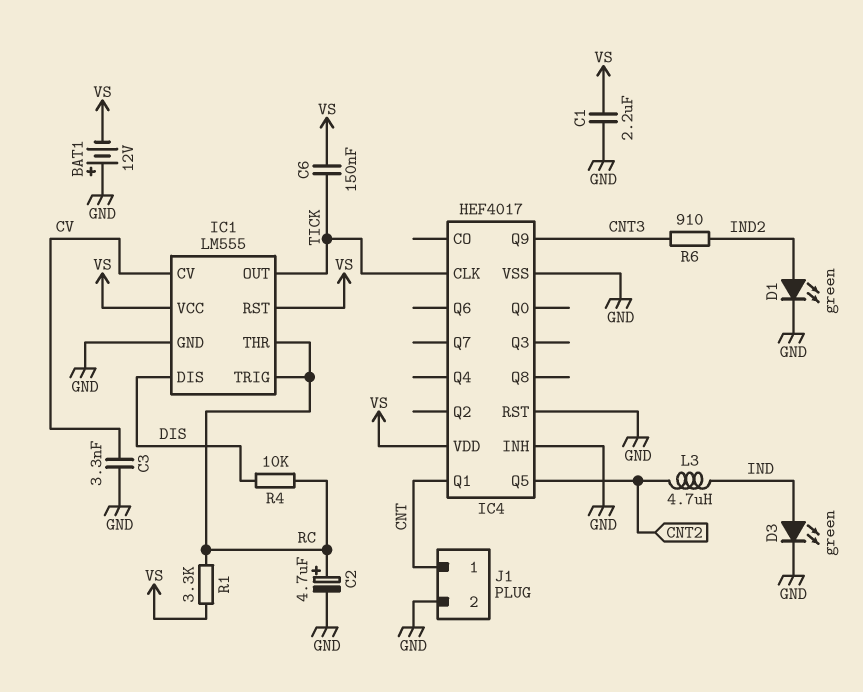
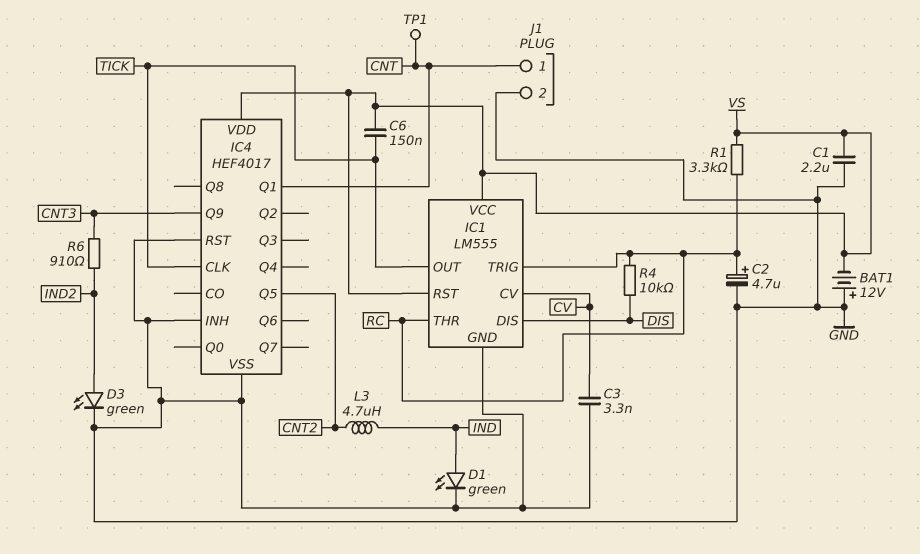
D1: LED green (A IND2, K GND) -> LED green (A IND, K GND)
D3: LED green (A IND, K GND) -> LED green (A IND2, K GND)
TP1: none -> test point (CNT)

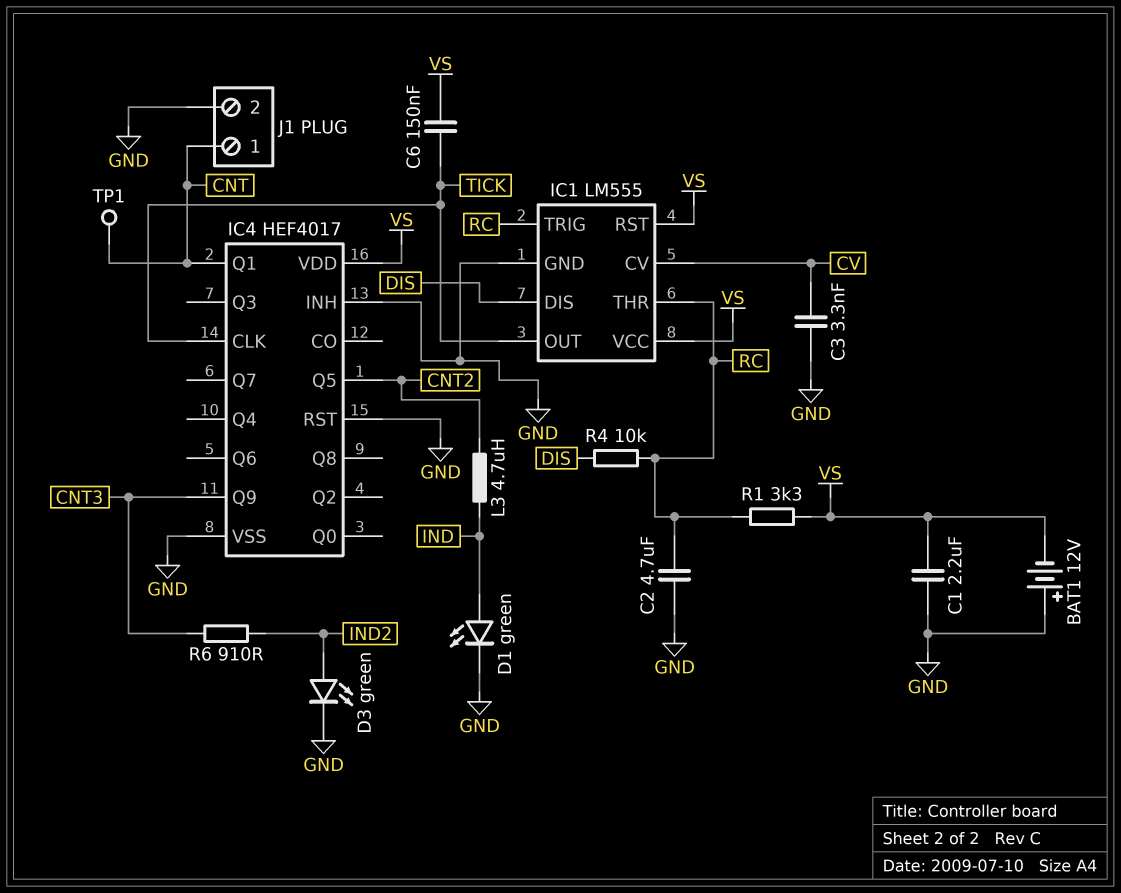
C2: 4.7uF (plus RC, minus GND) -> 4.7uF (GND, RC)

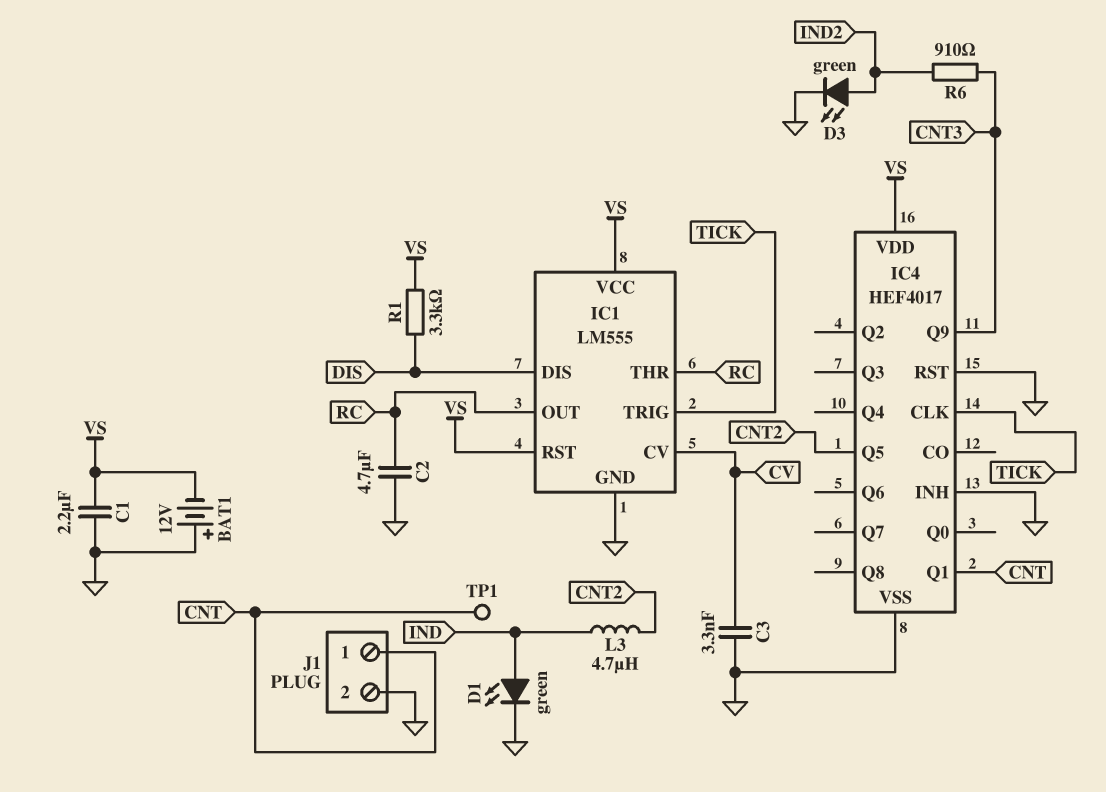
C6: 150nF (TICK, VS) -> none
IC1 pin OUT: TICK -> RC
IC1 pin TRIG: RC -> TICK
R1: 3.3k (RC, VS) -> 3.3k (DIS, VS)
R4: 10k (DIS, RC) -> none

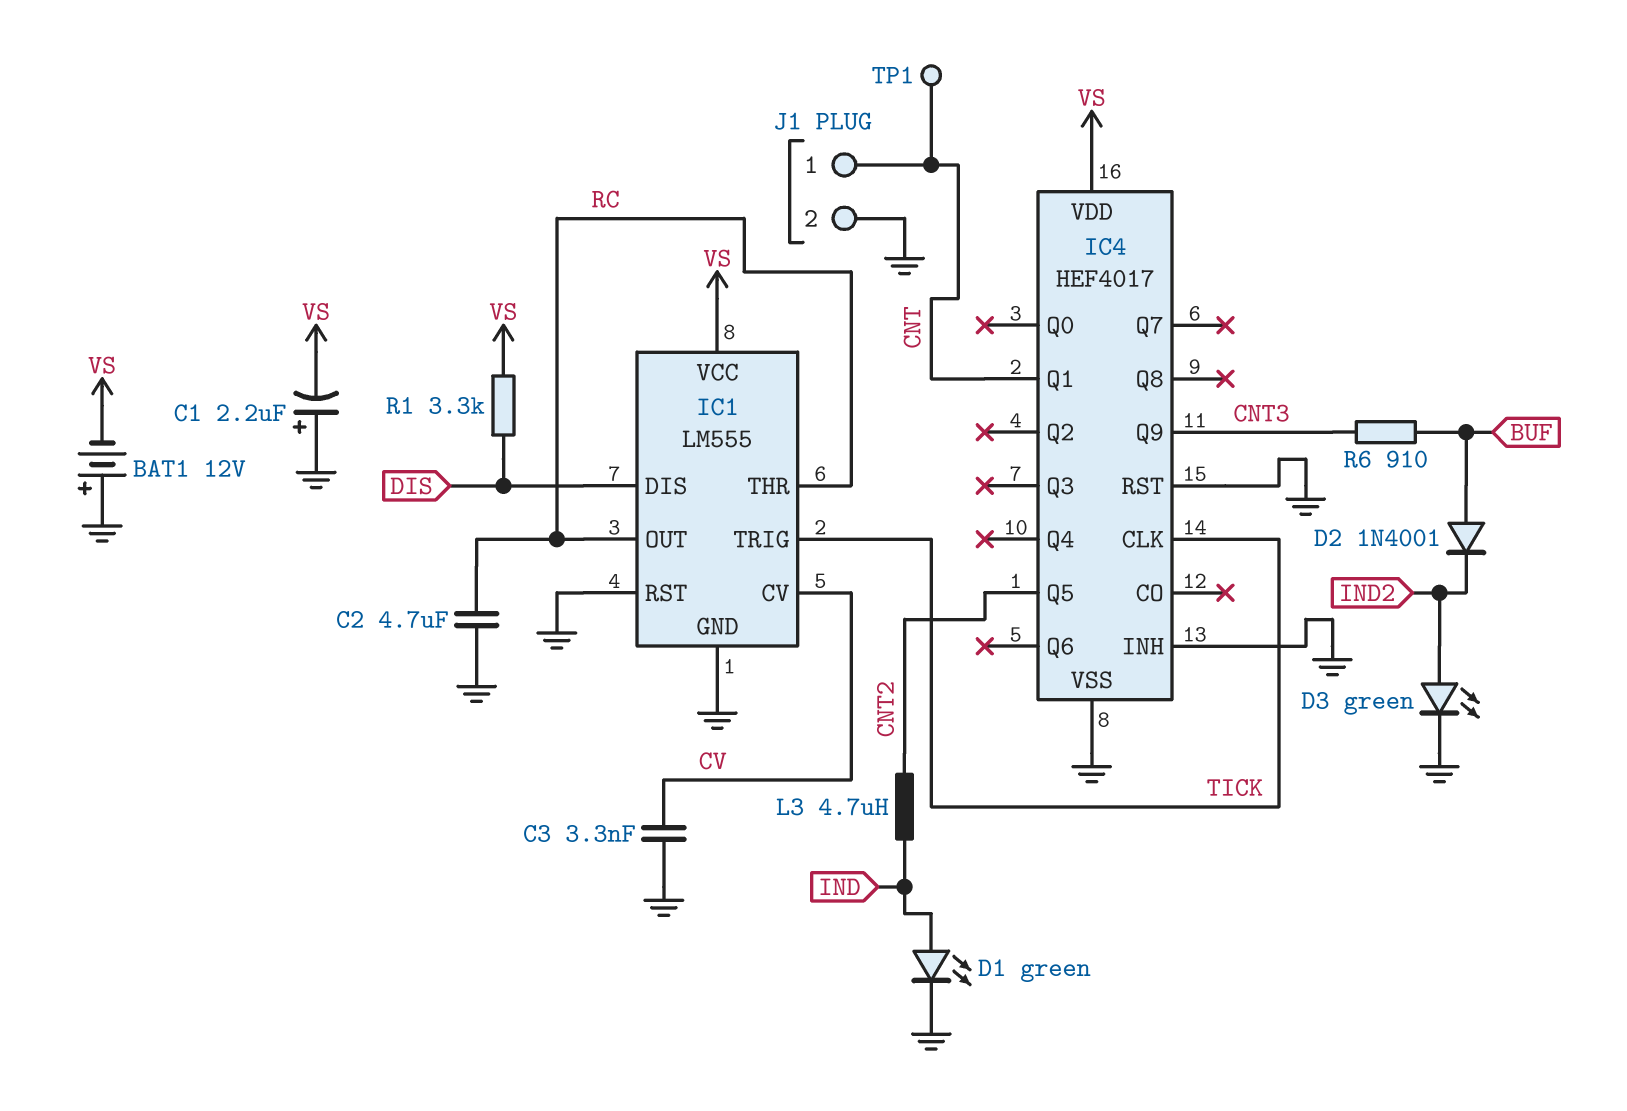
C1: 2.2uF (GND, VS) -> 2.2uF (plus GND, minus VS)
D2: none -> diode 1N4001 (A BUF, K IND2)
IC1 pin RST: VS -> GND
R6: 910 (CNT3, IND2) -> 910 (BUF, CNT3)

